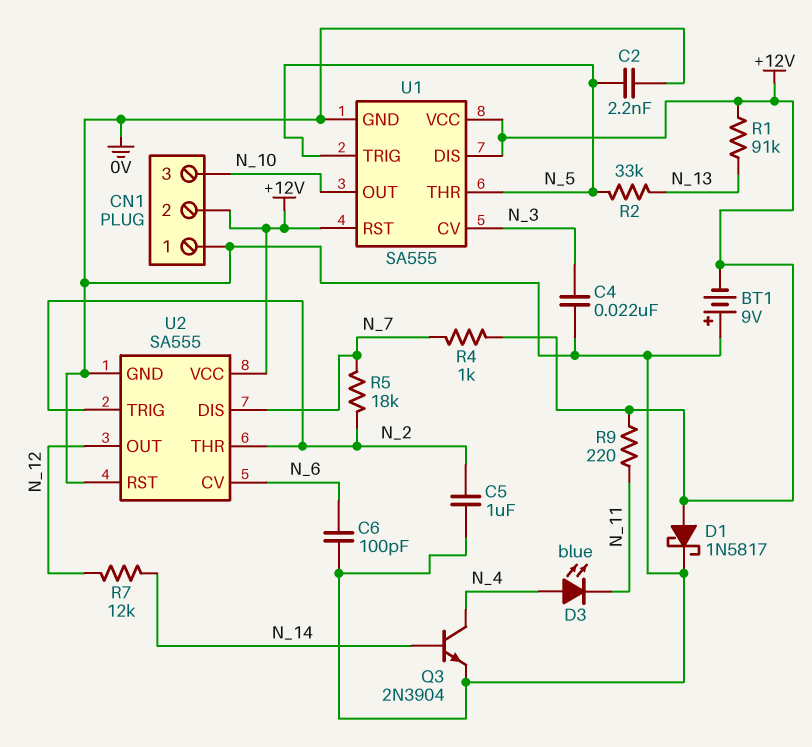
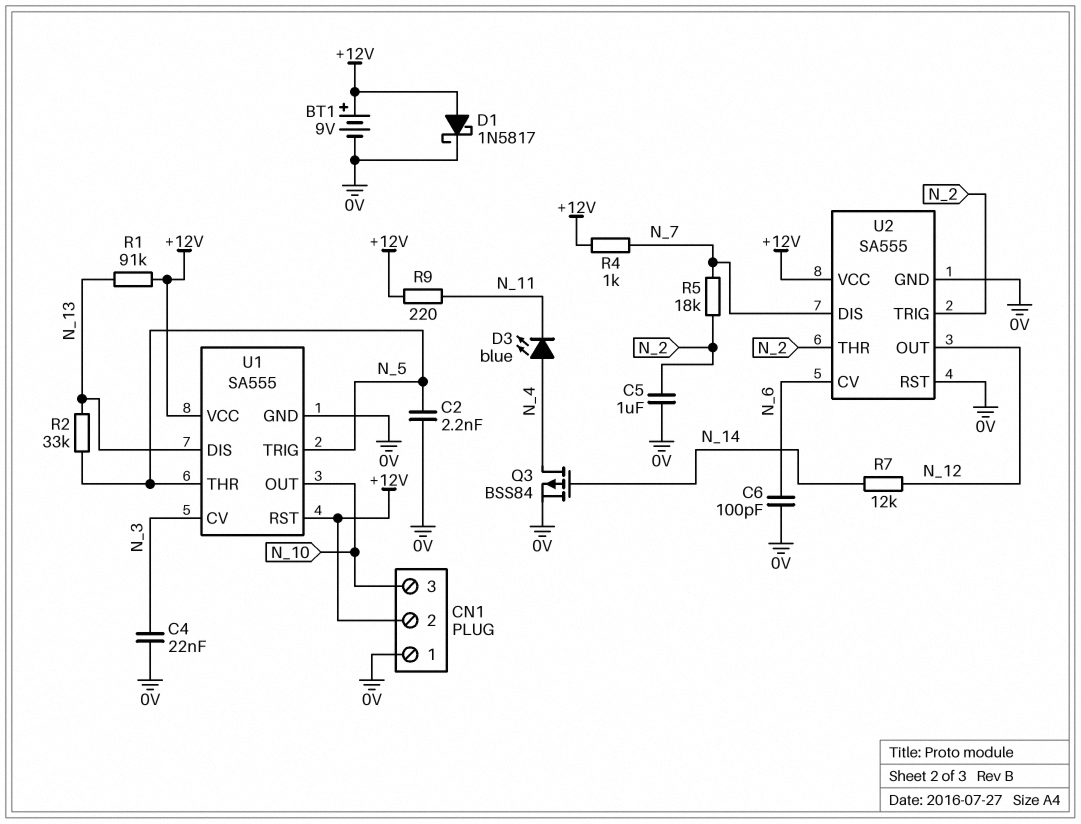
BT1: 9V (plus 0V, minus +12V) -> 9V (plus +12V, minus 0V)
Q3: NPN 2N3904 (B N_14, C N_4, E 0V) -> PMOS BSS84 (G N_14, D N_4, S 0V)
U1 pin DIS: +12V -> N_13

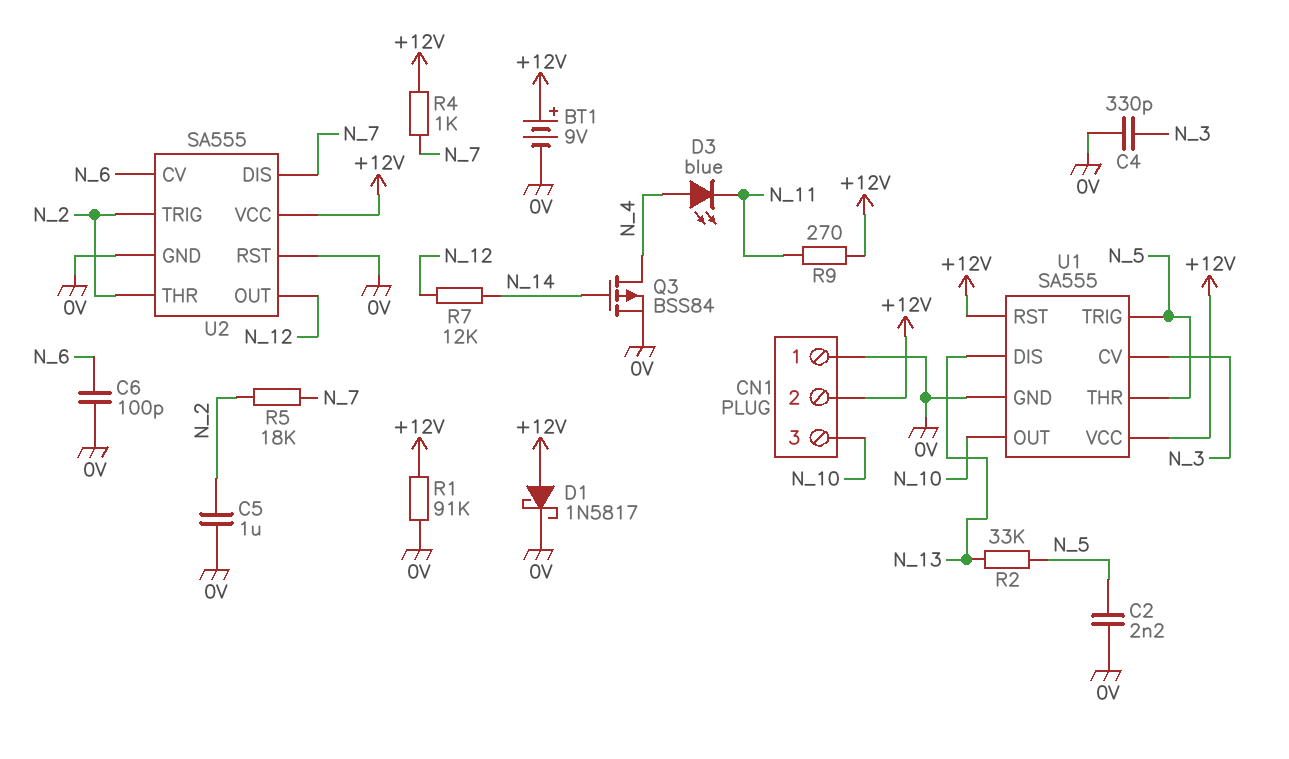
C4: 22nF (0V, N_3) -> 330pF (0V, N_3)
R1: 91k (+12V, N_13) -> 91k (+12V, 0V)
R9: 220 (+12V, N_11) -> 270 (+12V, N_11)

